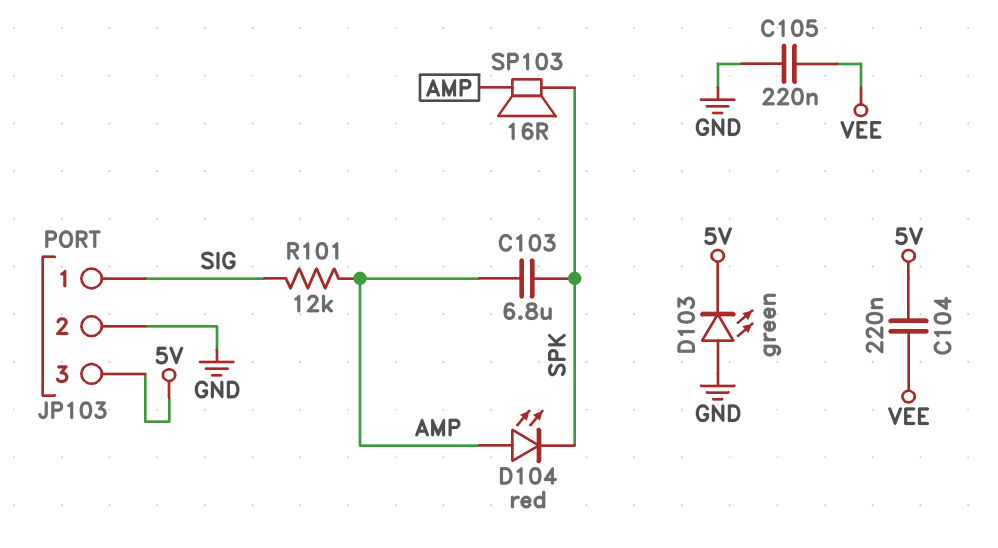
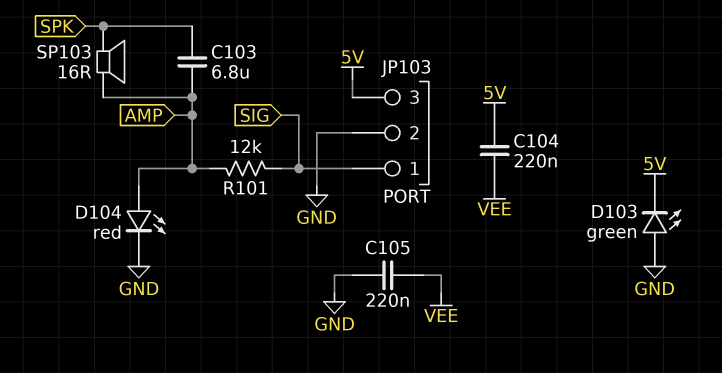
D104: LED red (A AMP, K SPK) -> LED red (A AMP, K GND)

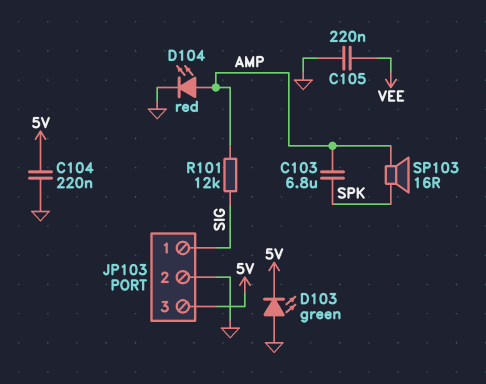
C104: 220nF (5V, VEE) -> 220nF (5V, GND)

